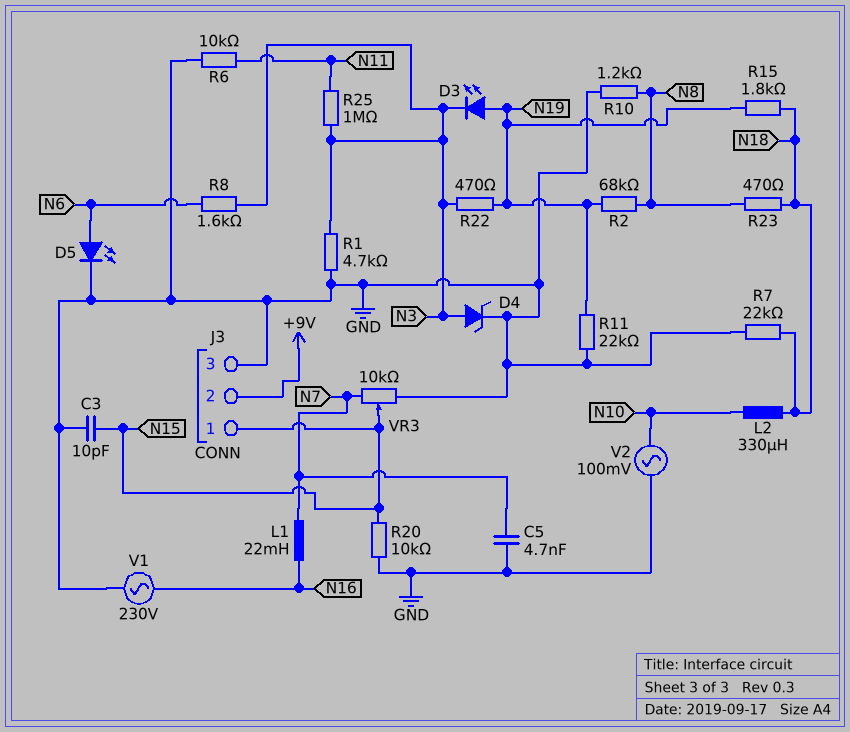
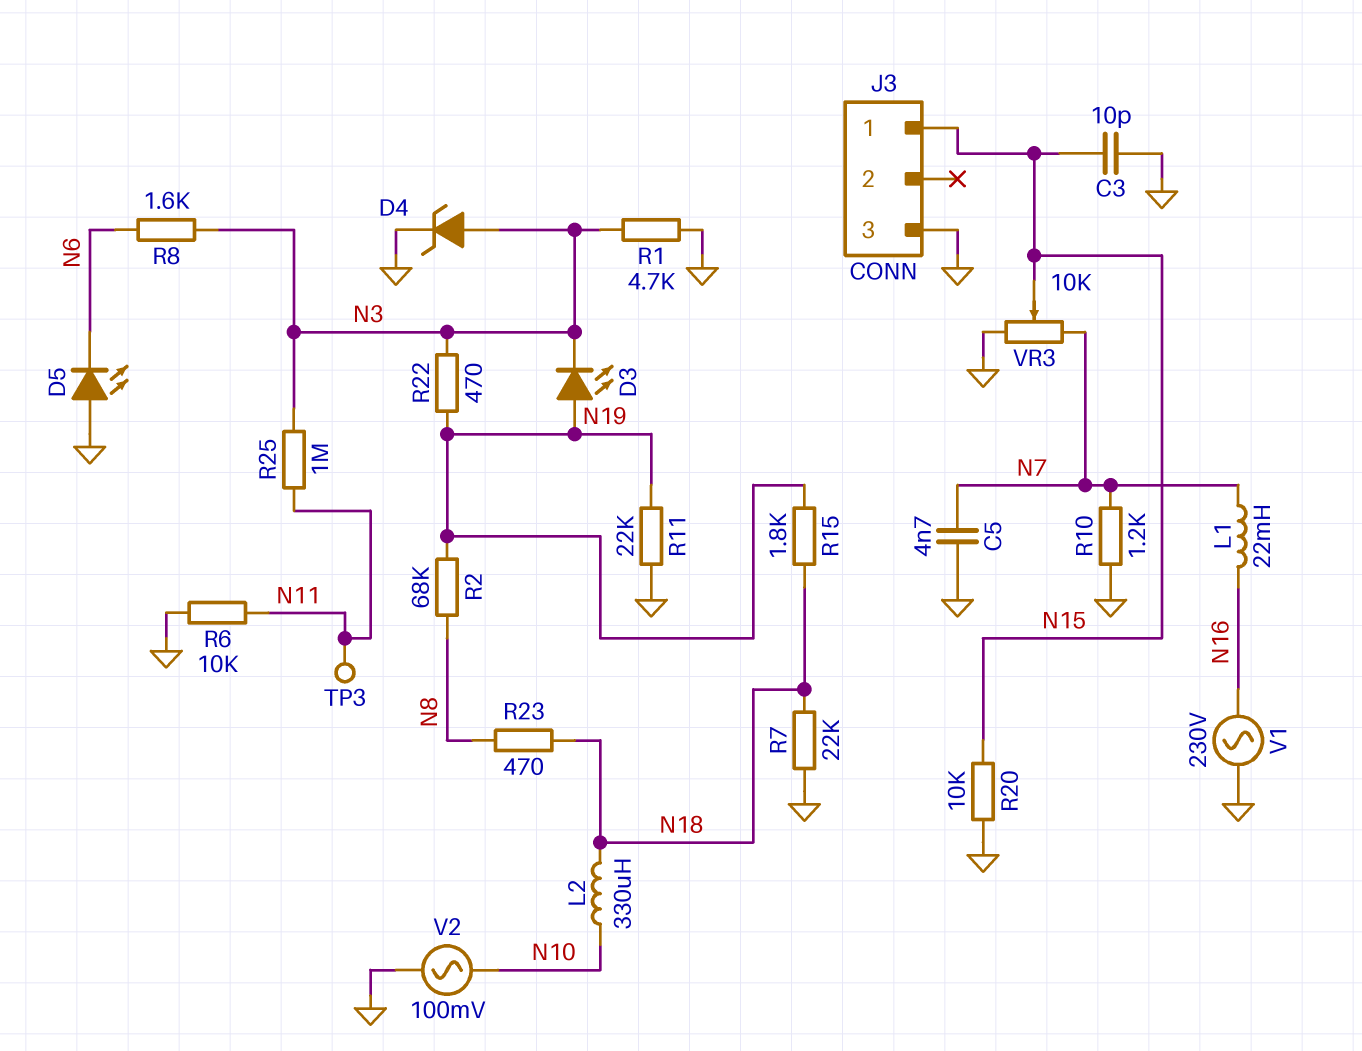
D5: LED (A N6, K GND) -> LED (A GND, K N6)
J3 pin 2: +9V -> none
R10: 1.2k (GND, N8) -> 1.2k (GND, N7)
TP3: none -> test point (N11)

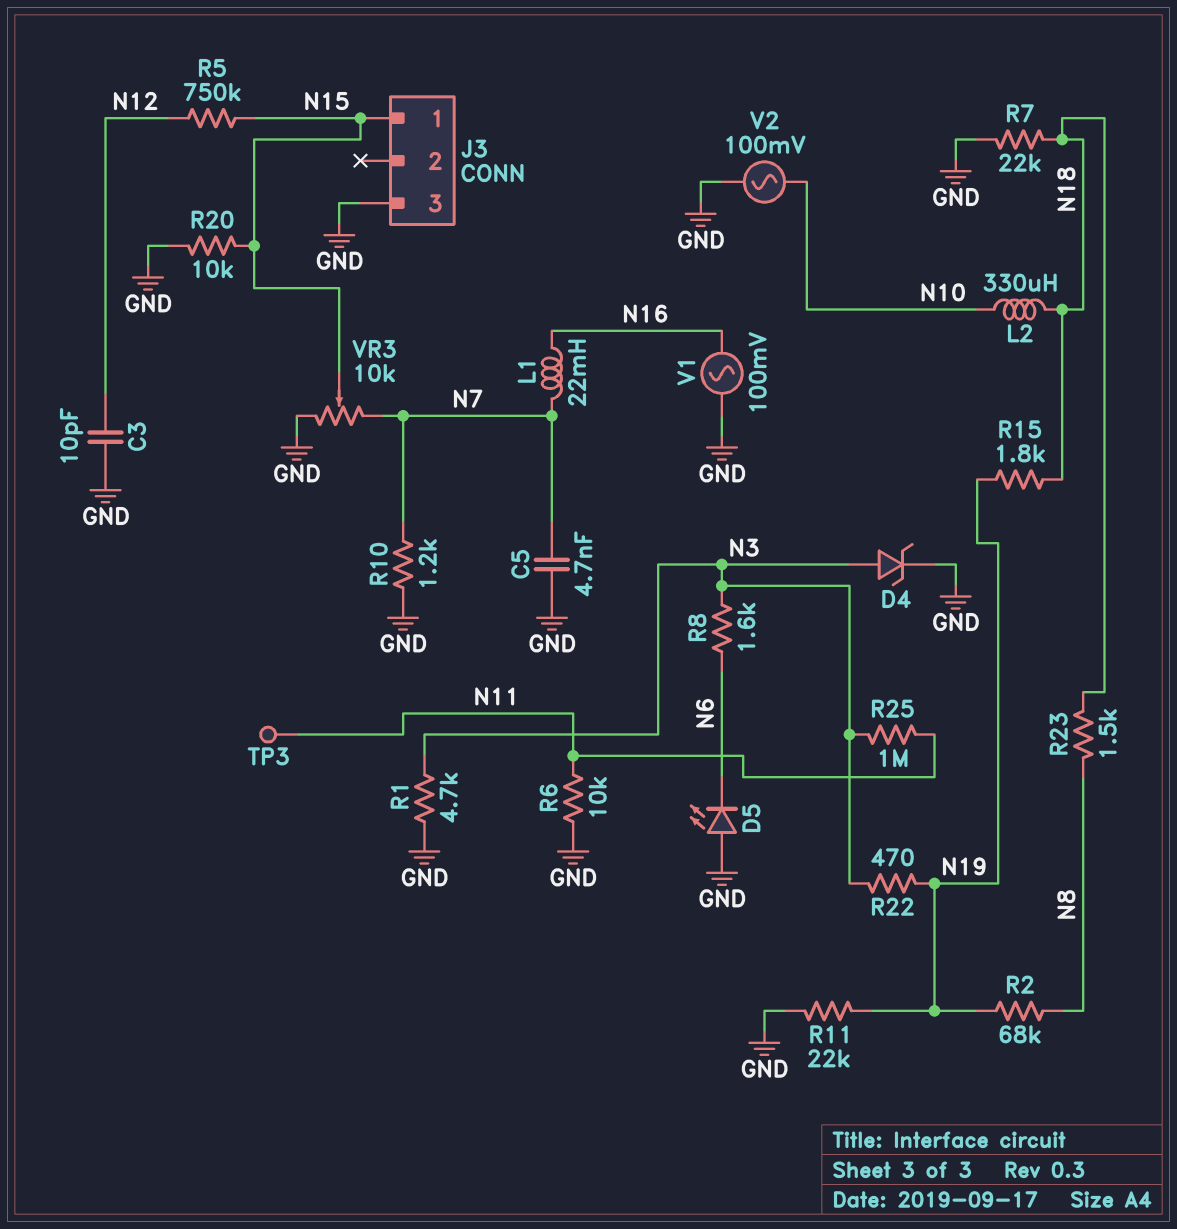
C3: 10pF (GND, N15) -> 10pF (GND, N12)
D3: LED (A N19, K N3) -> none
R5: none -> 750k (N12, N15)
R23: 470 (N8, N18) -> 1.5k (N8, N18)
V1: AC 230V (GND, N16) -> AC 100mV (GND, N16)

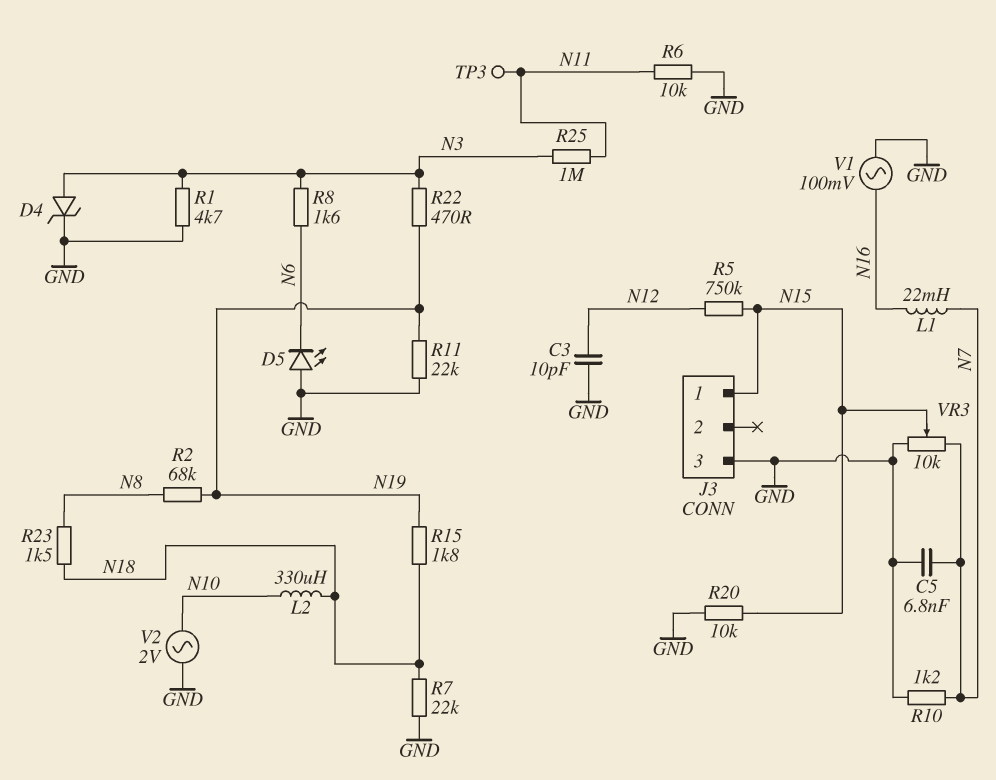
C5: 4.7nF (GND, N7) -> 6.8nF (GND, N7)
V2: AC 100mV (GND, N10) -> AC 2V (GND, N10)

